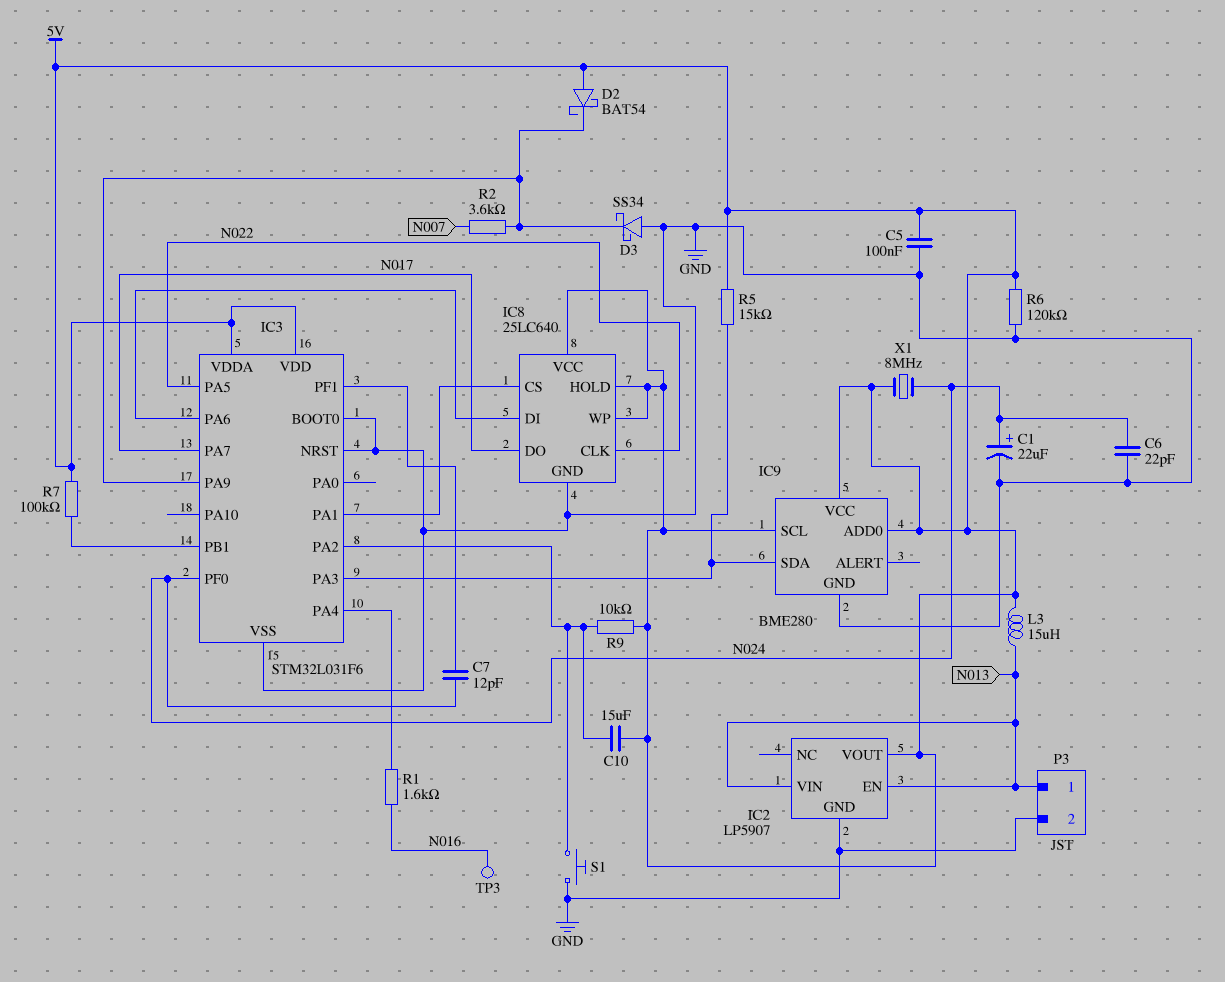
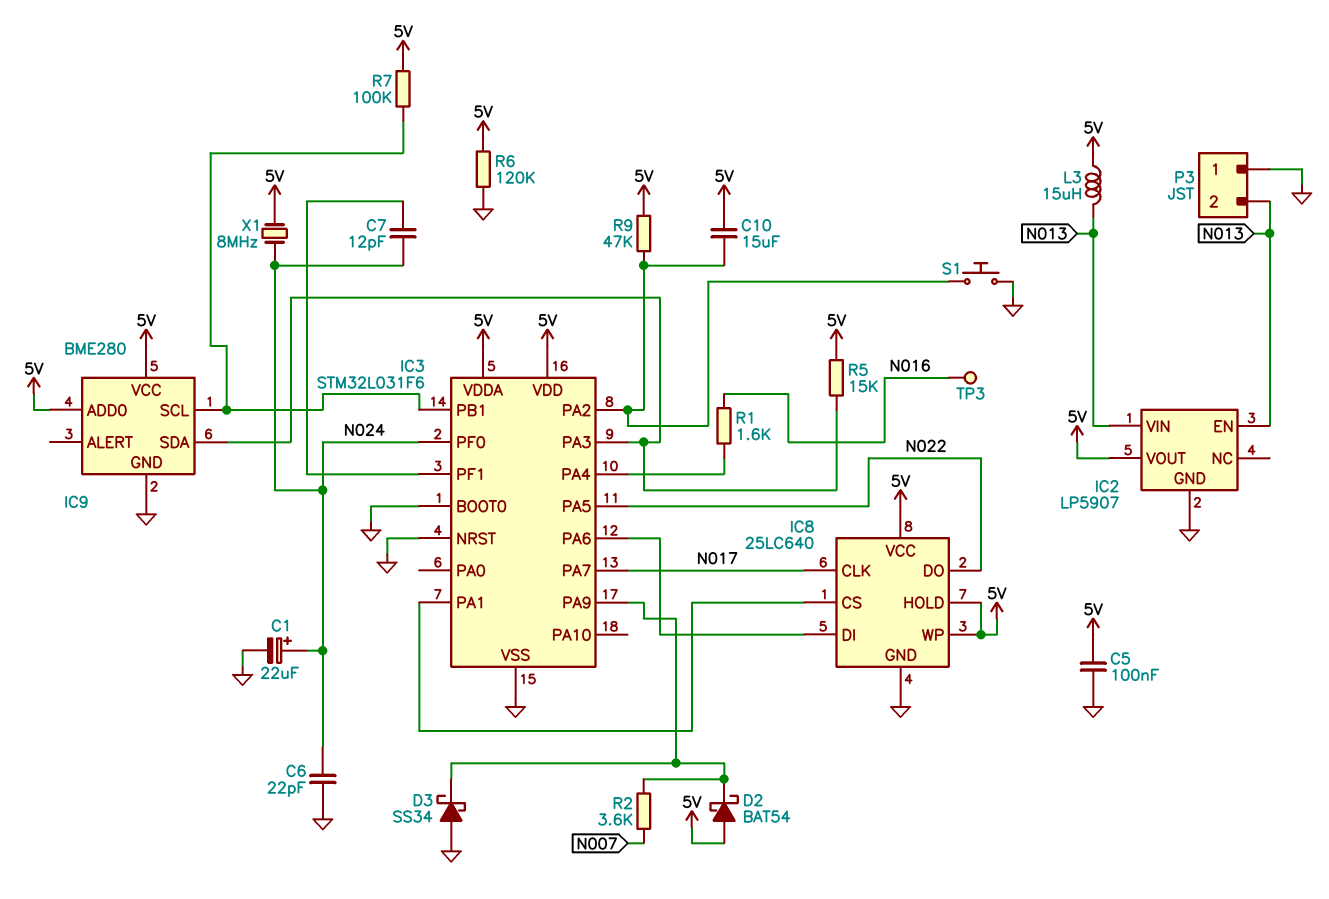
IC8 pin CLK: N022 -> N017
IC8 pin DO: N017 -> N022
IC9 pin SCL: 5V -> IC3/PB1
P3 pin 1: N013 -> GND
P3 pin 2: GND -> N013
R9: 10k (5V, IC3/PA2) -> 47k (5V, IC3/PA2)

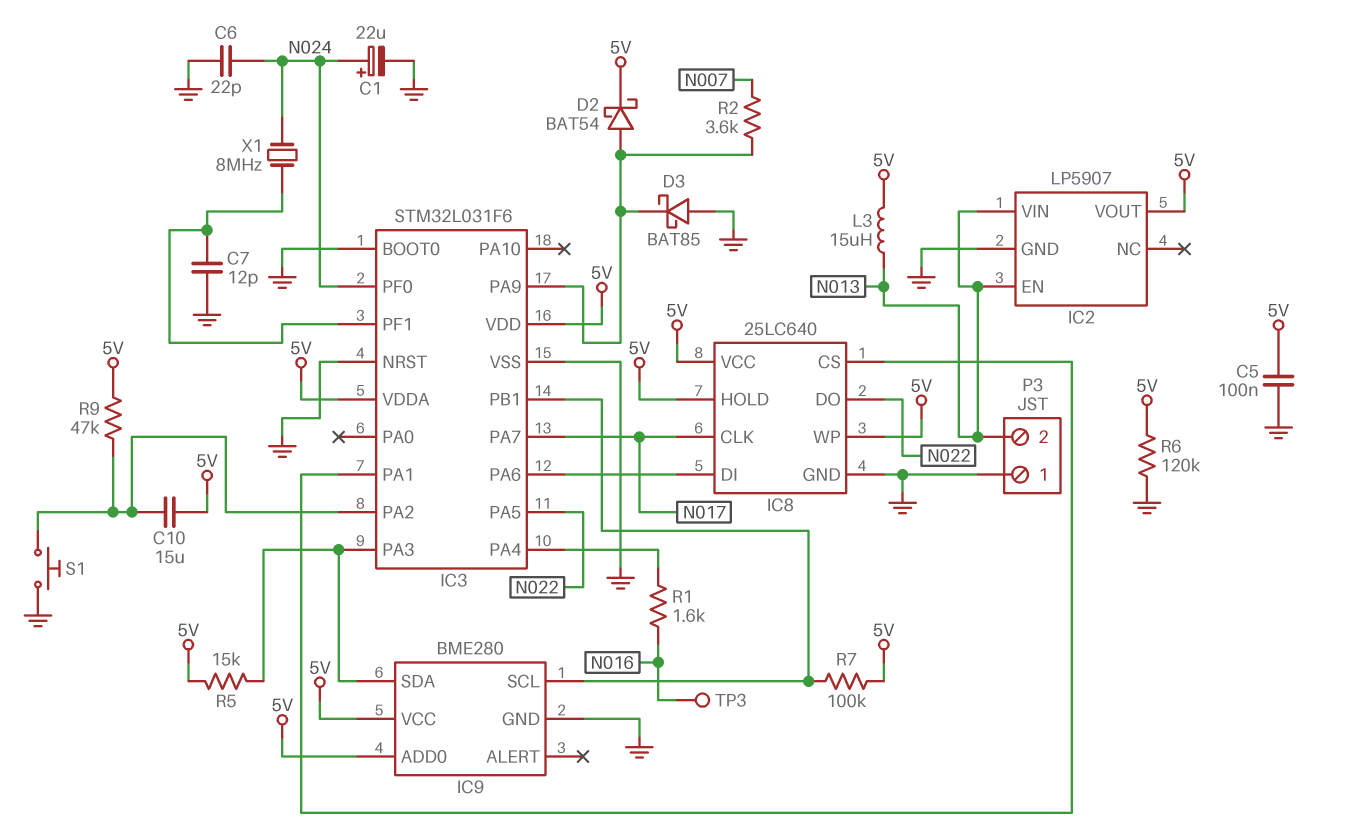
C7: 12pF (IC3/PF1, N024) -> 12pF (GND, IC3/PF1)
D2: schottky BAT54 (A 5V, K IC3/PA9) -> schottky BAT54 (A IC3/PA9, K 5V)
D3: schottky SS34 (A GND, K IC3/PA9) -> schottky BAT85 (A GND, K IC3/PA9)
X1: 8MHz (5V, N024) -> 8MHz (IC3/PF1, N024)

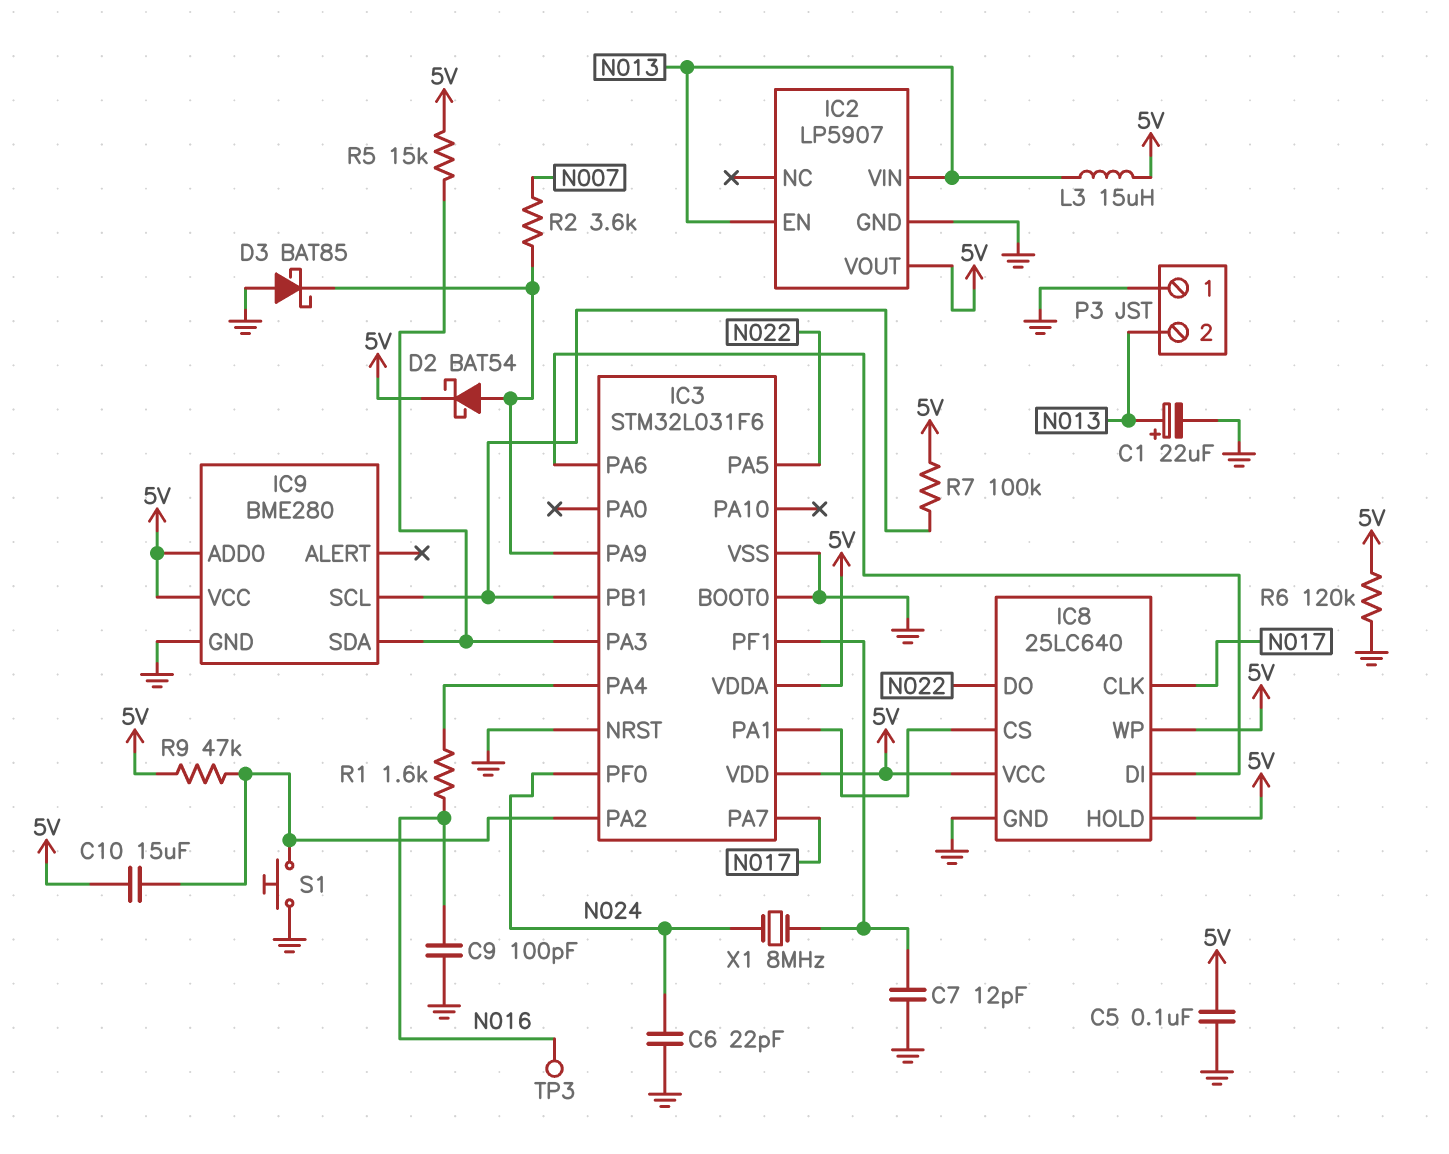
C1: 22uF (plus N024, minus GND) -> 22uF (plus N013, minus GND)
C9: none -> 100pF (GND, N016)

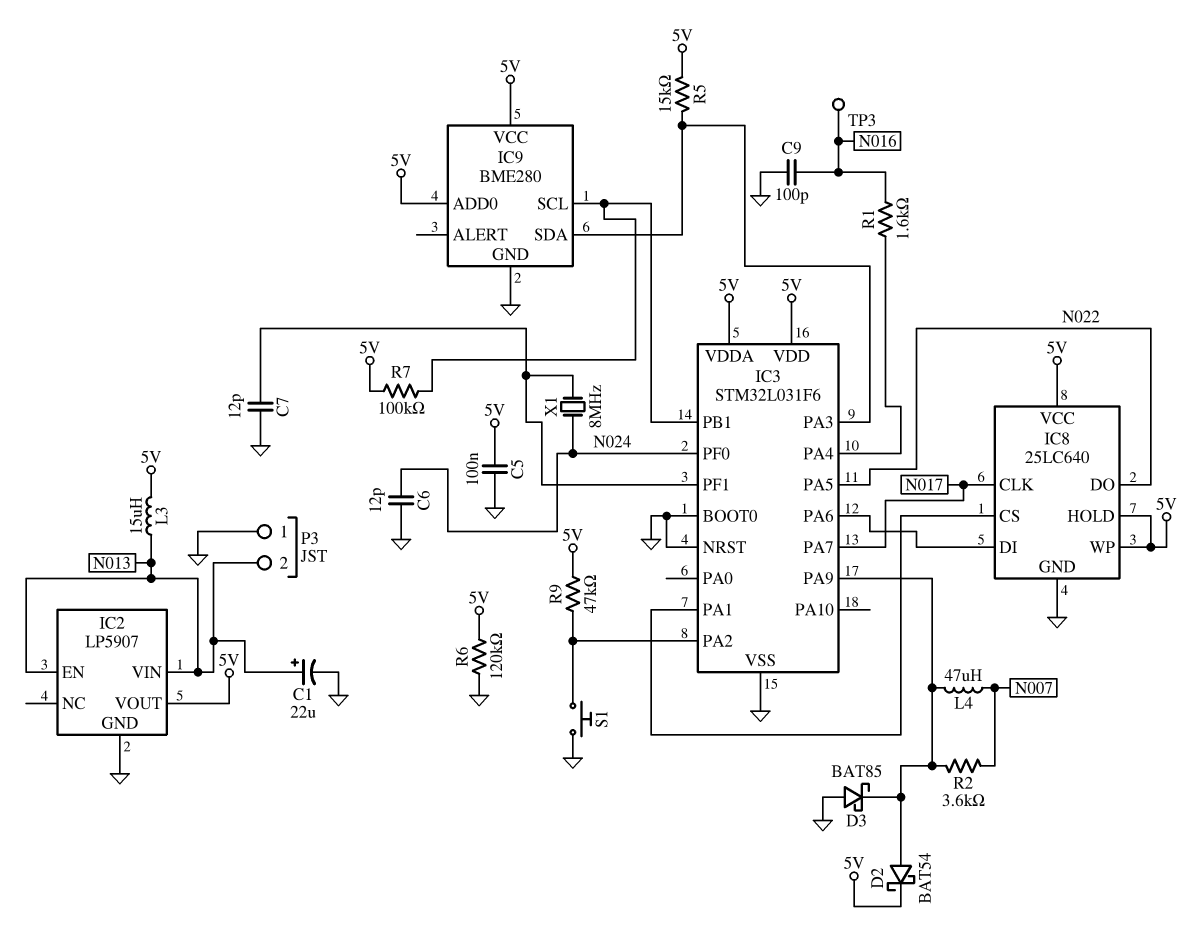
C6: 22pF (GND, N024) -> 12pF (GND, N024)
C10: 15uF (5V, IC3/PA2) -> none
L4: none -> 47uH (IC3/PA9, N007)

